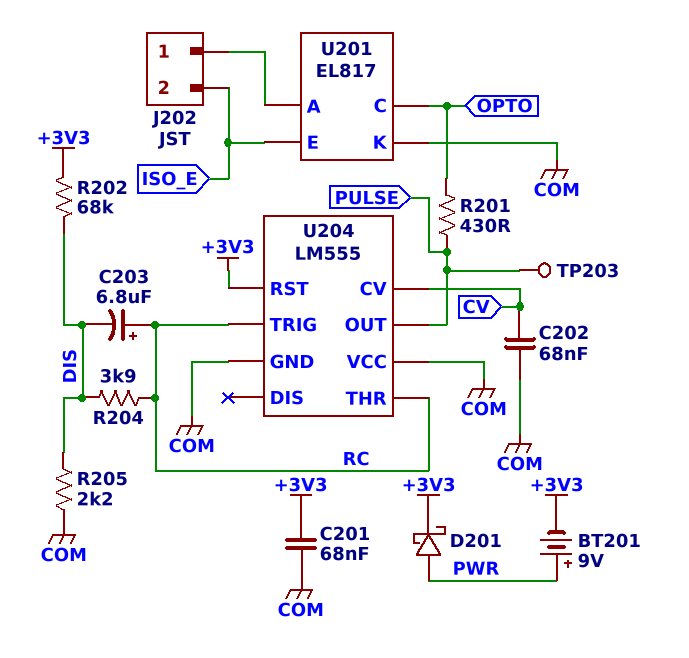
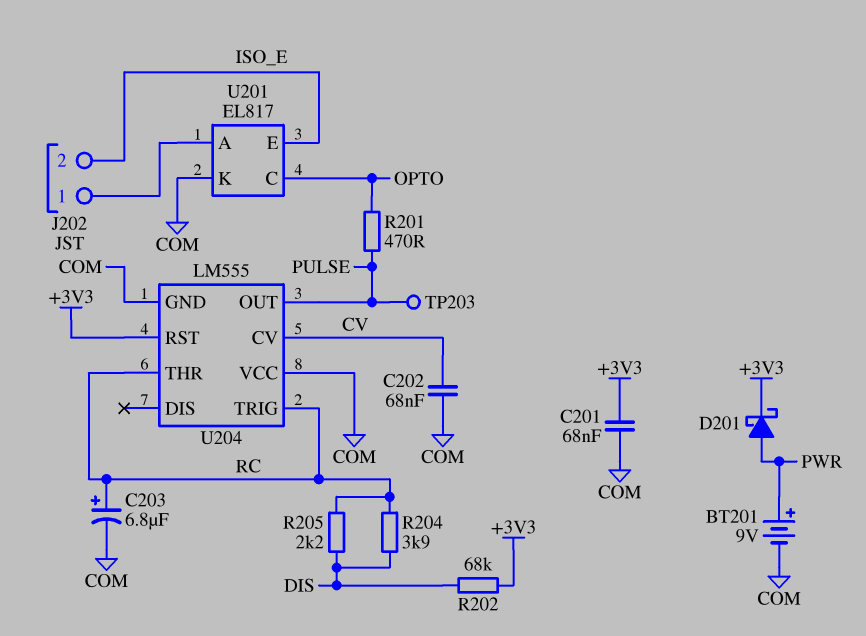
BT201: 9V (plus PWR, minus +3V3) -> 9V (plus PWR, minus COM)
C203: 6.8uF (plus RC, minus DIS) -> 6.8uF (plus RC, minus COM)
R201: 430 (OPTO, PULSE) -> 470 (OPTO, PULSE)
R205: 2.2k (COM, DIS) -> 2.2k (DIS, RC)

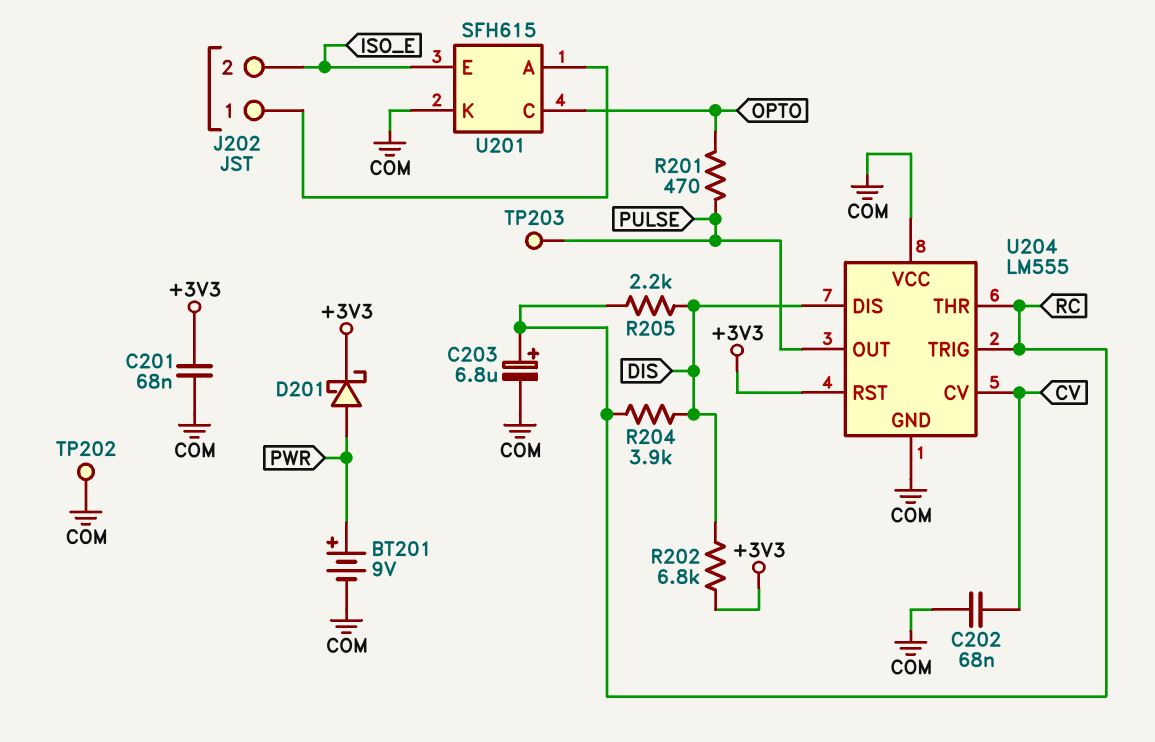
R202: 68k (+3V3, DIS) -> 6.8k (+3V3, DIS)
TP202: none -> test point (COM)
U201: EL817 -> SFH615
U204 pin DIS: none -> DIS

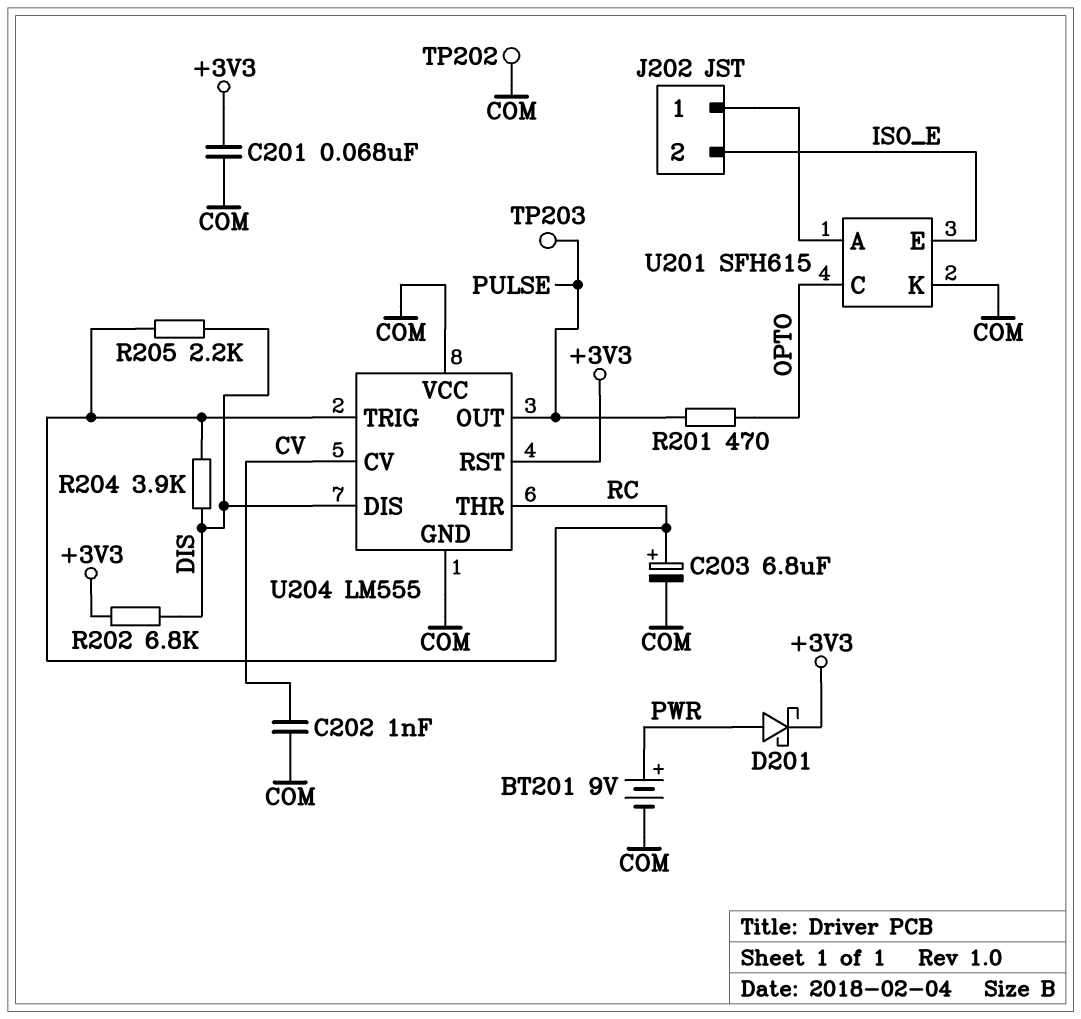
C202: 68nF (COM, CV) -> 1nF (COM, CV)

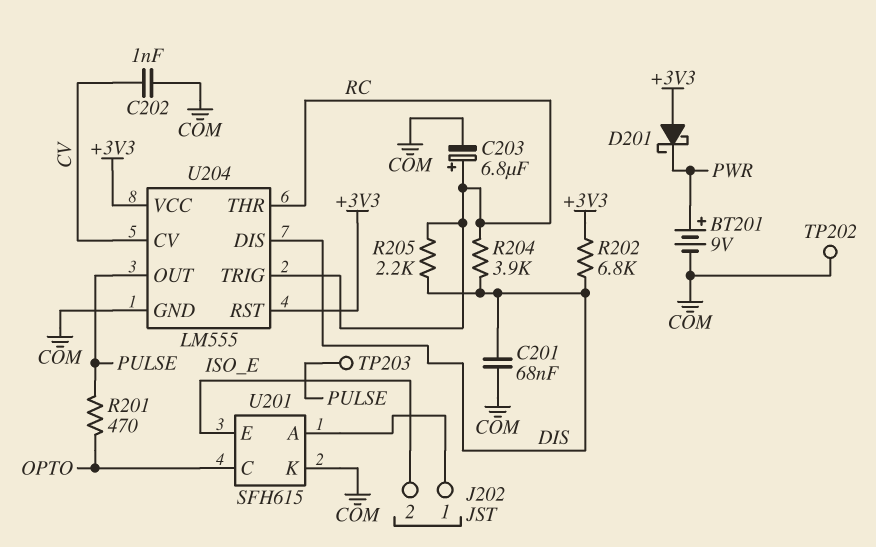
C201: 68nF (+3V3, COM) -> 68nF (COM, DIS)
D201: schottky (A PWR, K +3V3) -> schottky (A +3V3, K PWR)
U204 pin VCC: COM -> +3V3

